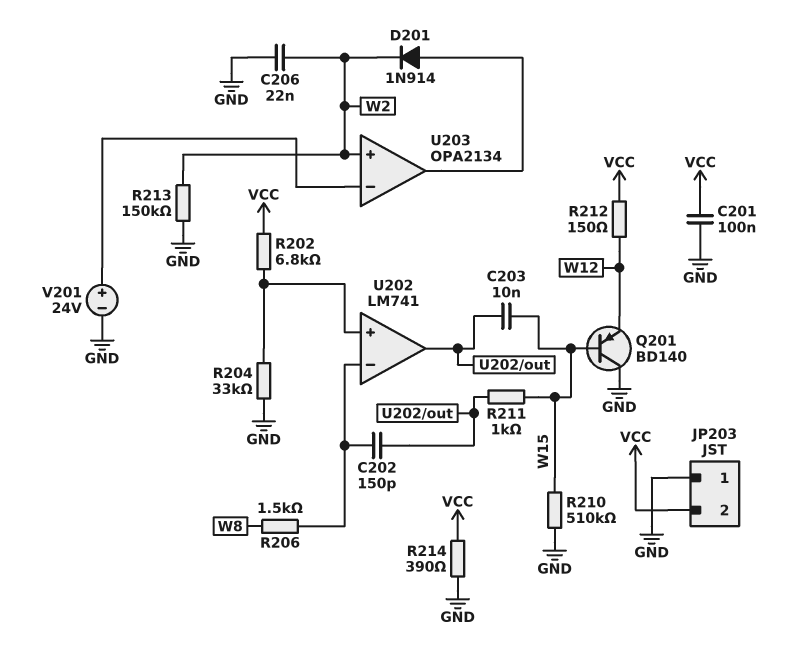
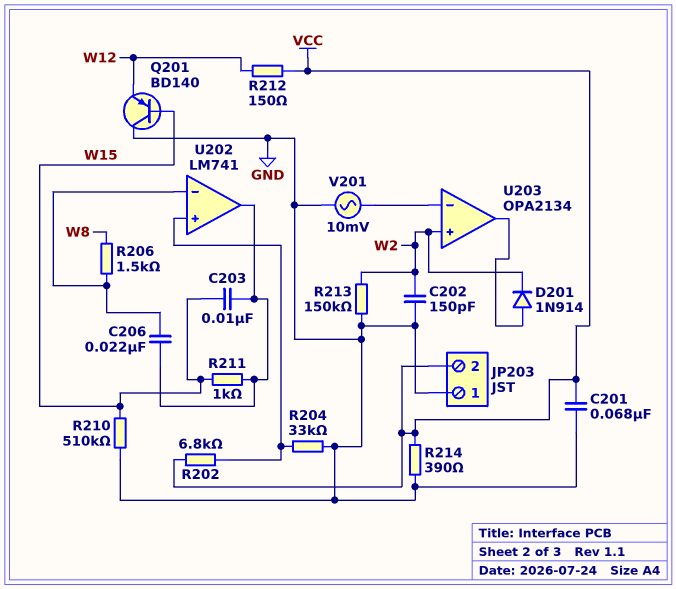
C201: 100nF (GND, VCC) -> 68nF (GND, VCC)
C202: 150pF (U202/in-, U202/out) -> 150pF (GND, W2)
C206: 22nF (GND, W2) -> 22nF (U202/in-, U202/out)
V201: 24V (plus U203/in-, minus GND) -> AC 10mV (GND, U203/in-)

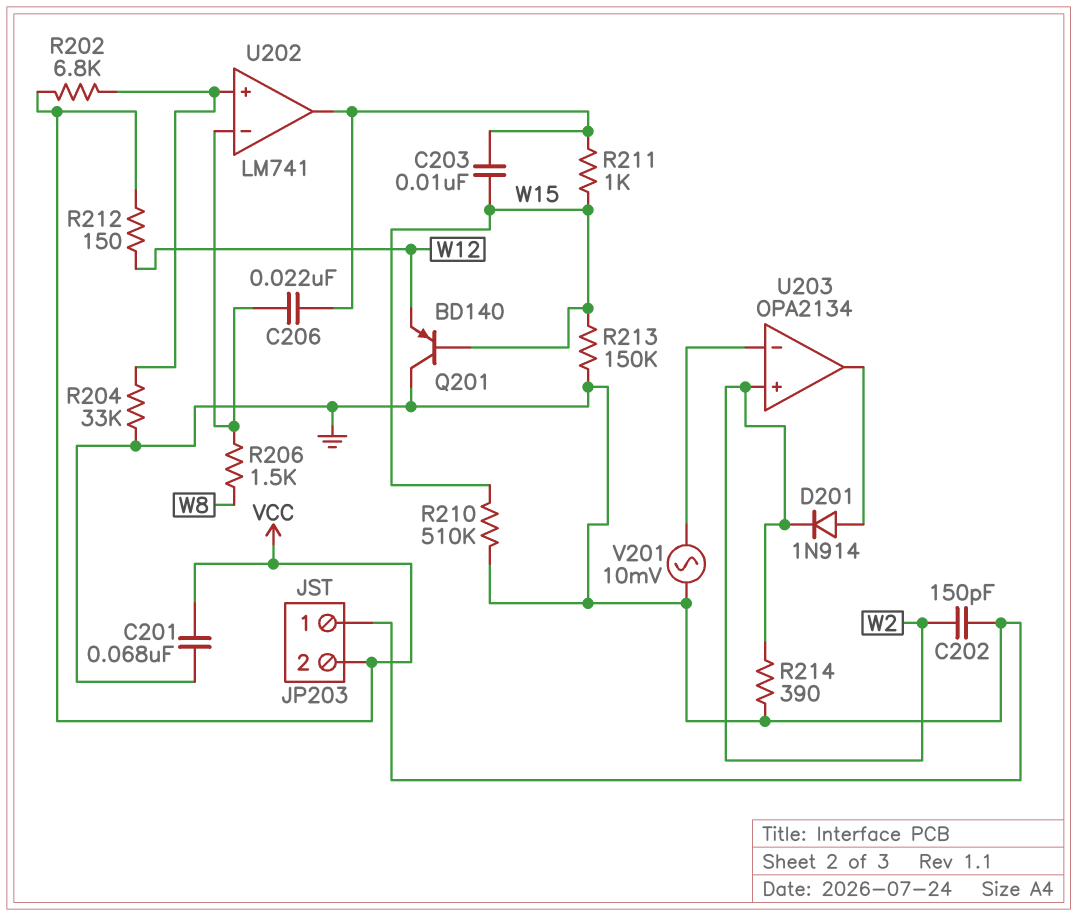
R213: 150k (GND, W2) -> 150k (GND, W15)
R214: 390 (GND, VCC) -> 390 (GND, W2)

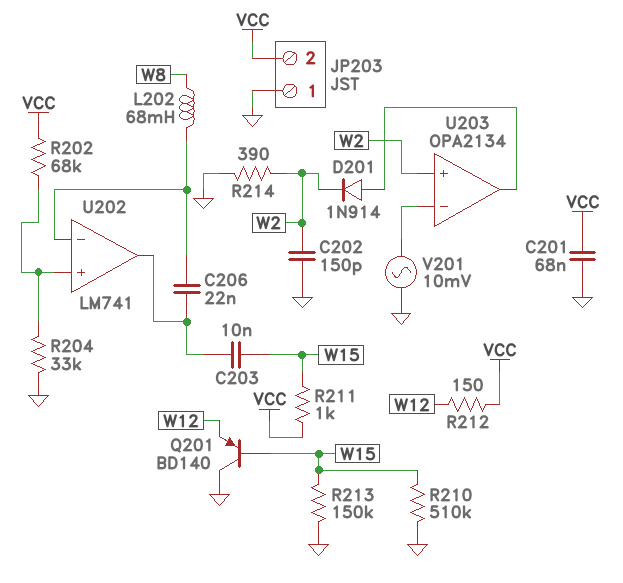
L202: none -> 68mH (U202/in-, W8)
R202: 6.8k (U202/in+, VCC) -> 68k (U202/in+, VCC)
R206: 1.5k (U202/in-, W8) -> none
R211: 1k (U202/out, W15) -> 1k (VCC, W15)

